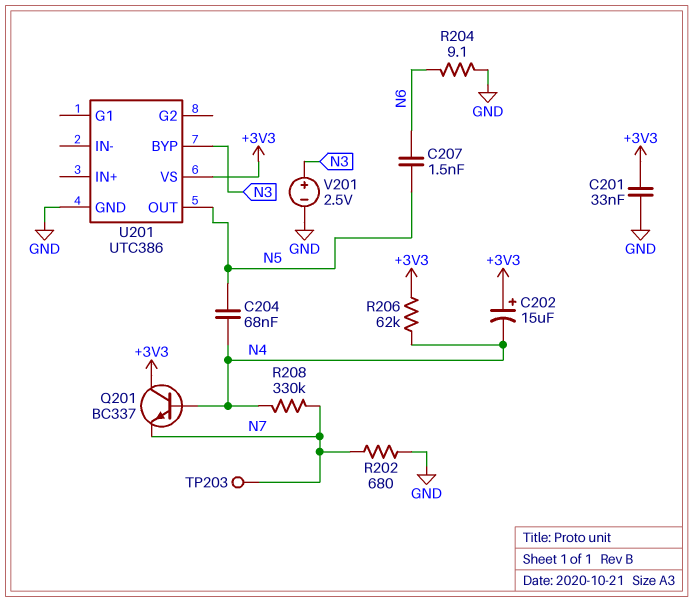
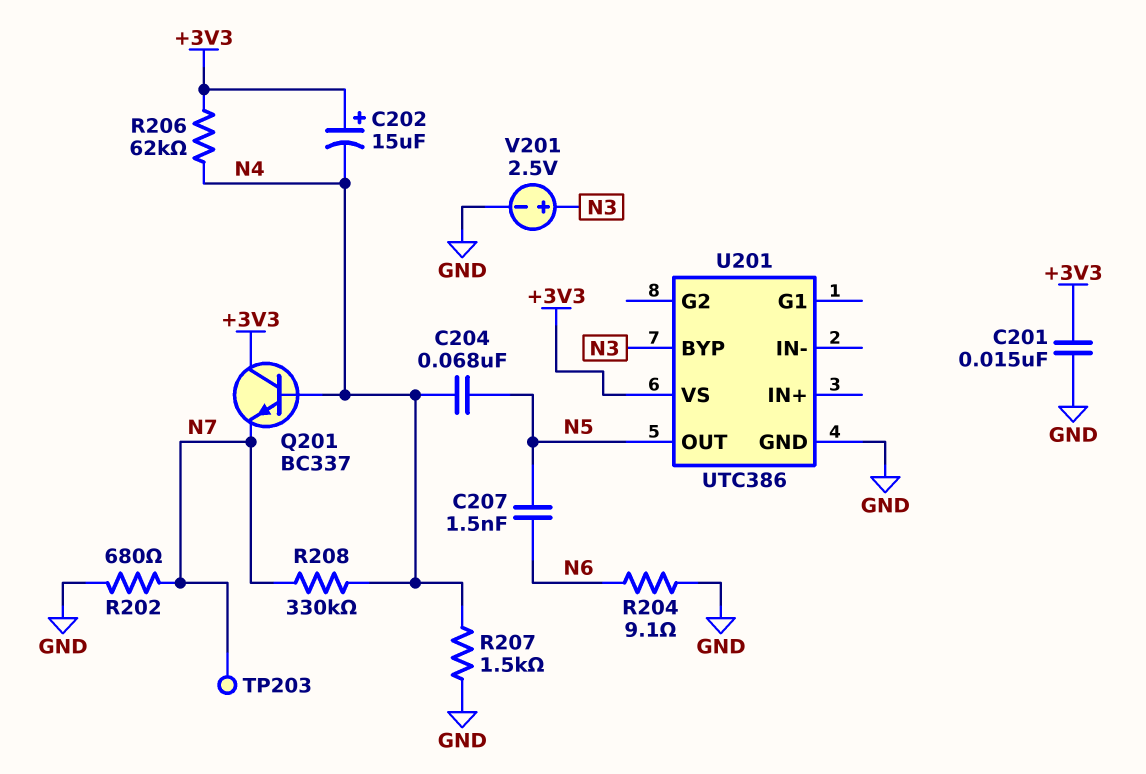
C201: 33nF (+3V3, GND) -> 15nF (+3V3, GND)
R207: none -> 1.5k (GND, N4)

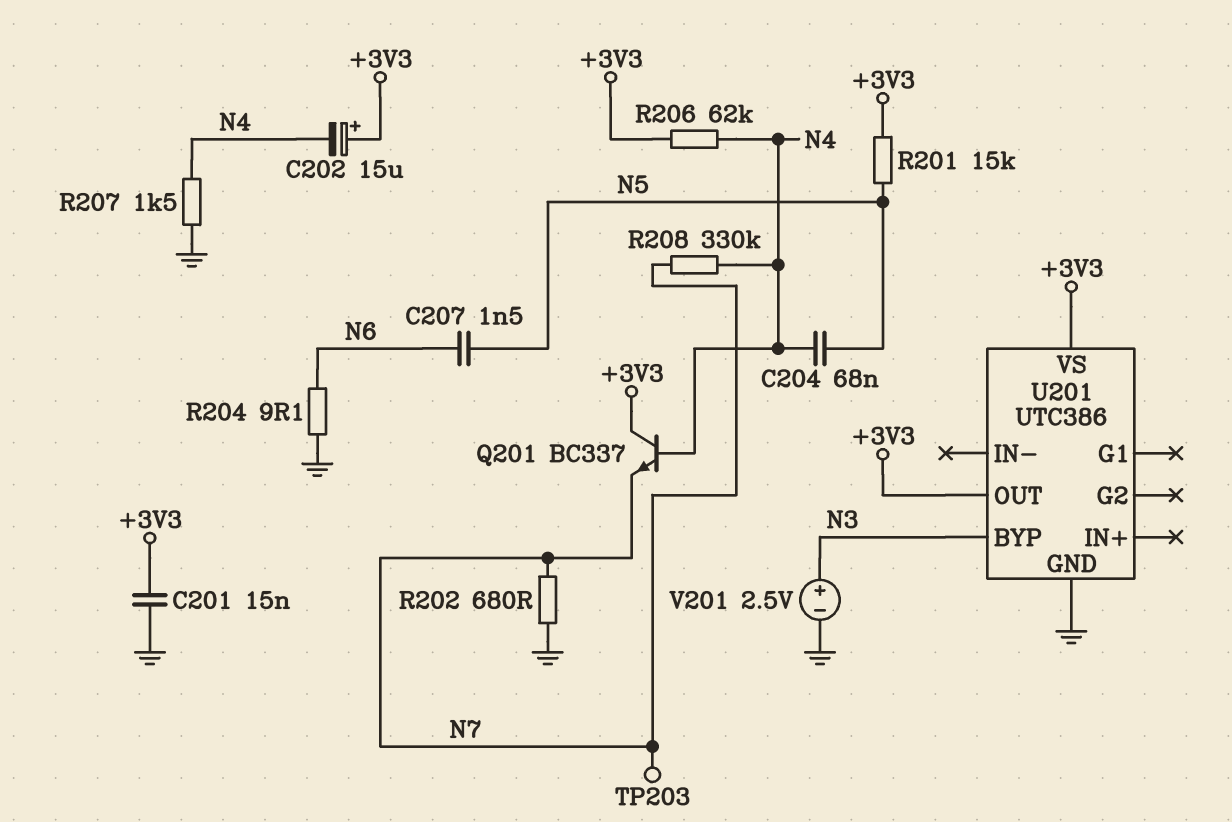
R201: none -> 15k (+3V3, N5)
U201 pin OUT: N5 -> +3V3

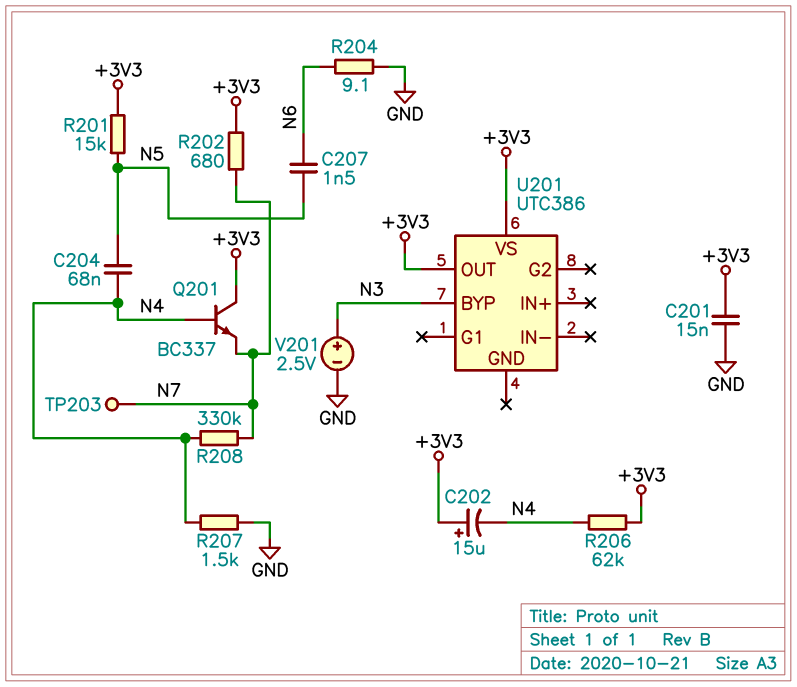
R202: 680 (GND, N7) -> 680 (+3V3, N7)
U201 pin GND: GND -> none

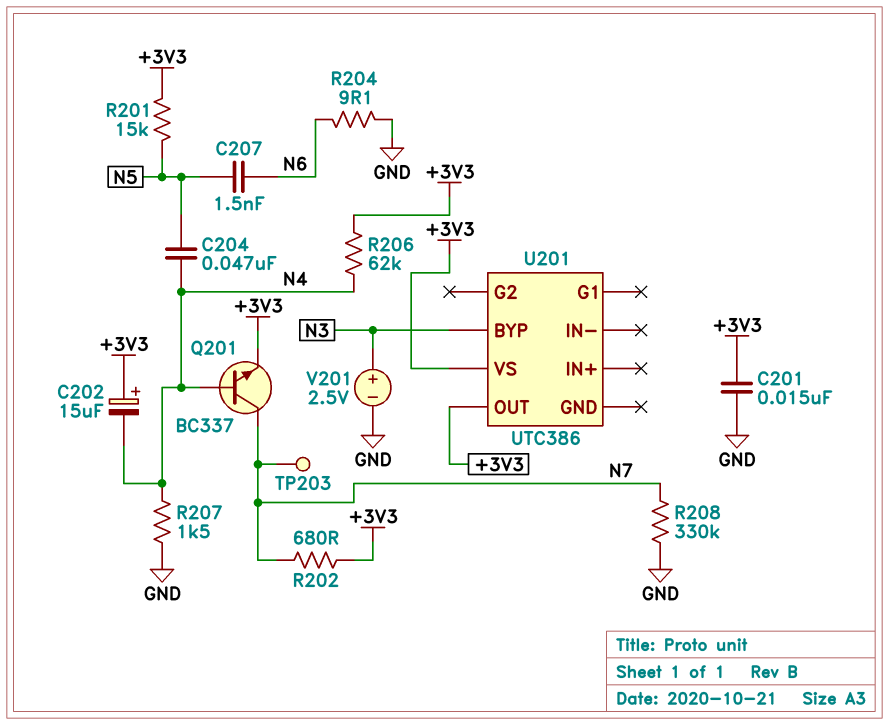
C204: 68nF (N4, N5) -> 47nF (N4, N5)
Q201: NPN BC337 (B N4, C +3V3, E N7) -> NPN BC337 (B N4, C N7, E +3V3)
R208: 330k (N4, N7) -> 330k (GND, N7)

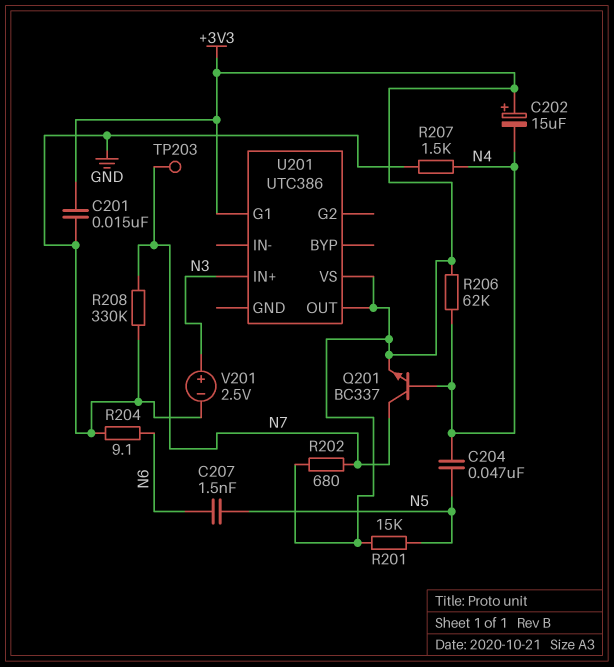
U201 pin BYP: N3 -> none
U201 pin G1: none -> +3V3
U201 pin IN+: none -> N3

